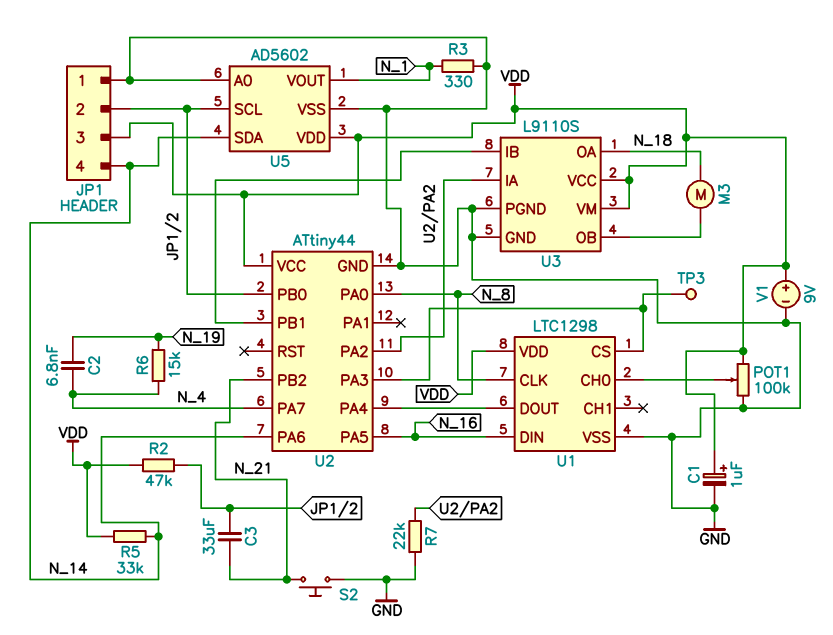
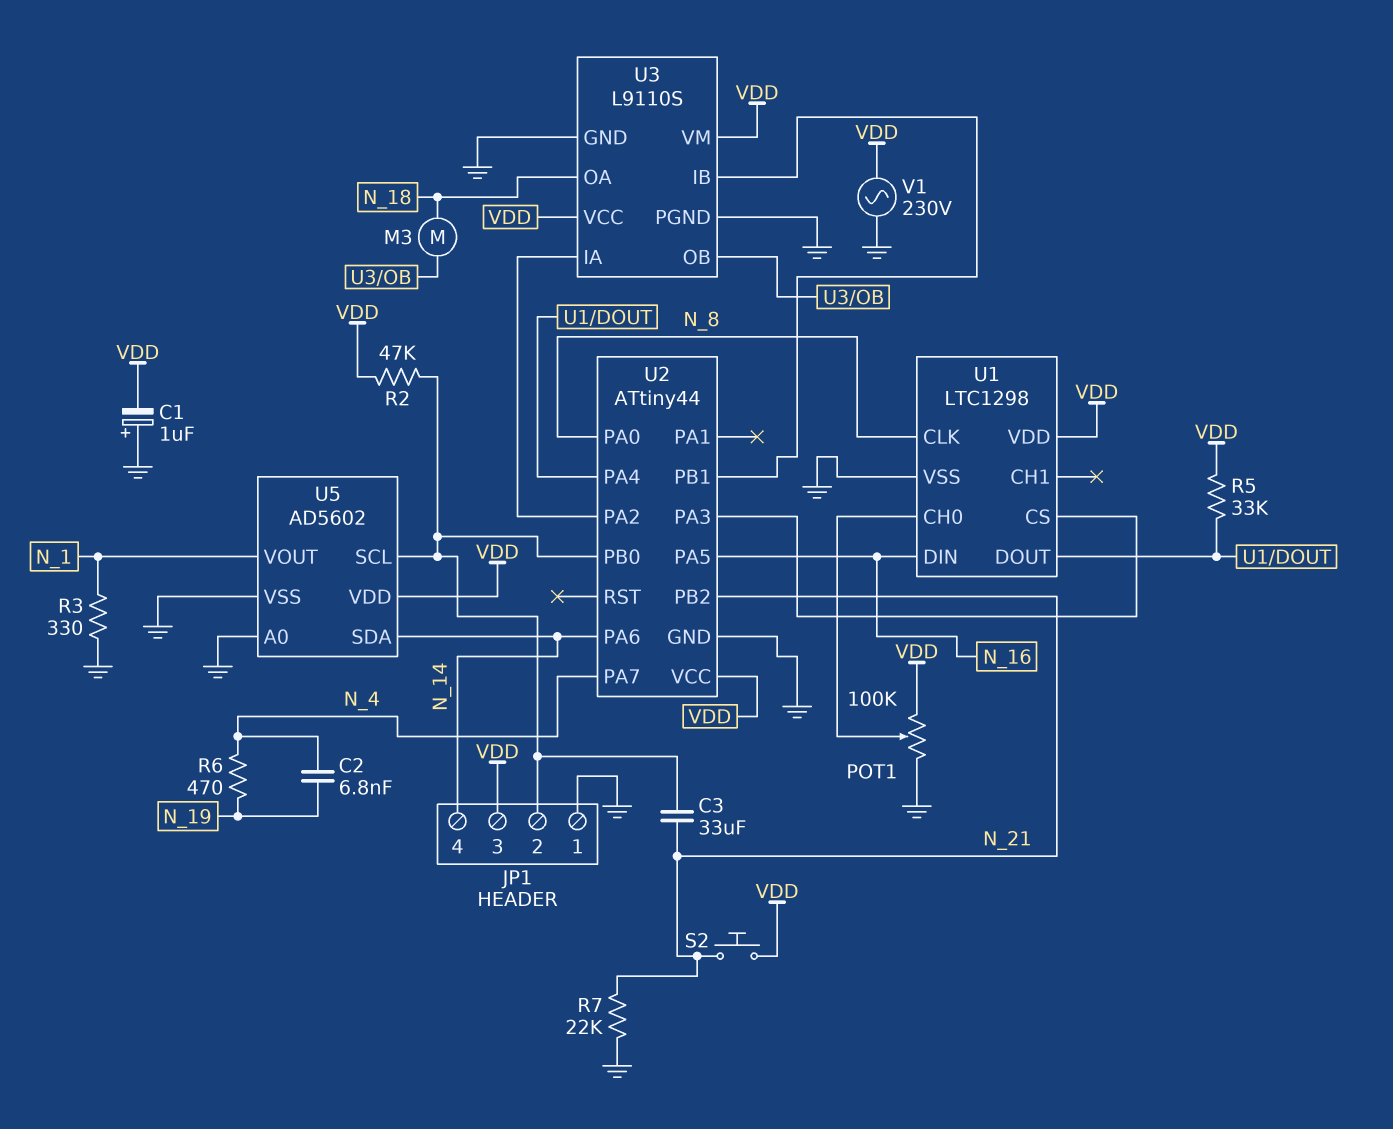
C1: 1uF (plus VDD, minus GND) -> 1uF (plus GND, minus VDD)
R5: 33k (N_14, VDD) -> 33k (U1/DOUT, VDD)
R6: 15k (N_4, N_19) -> 470 (N_4, N_19)
R7: 22k (GND, U2/PA2) -> 22k (GND, N_21)
S2: button (GND, N_21) -> button (N_21, VDD)
TP3: test point (U1/CS) -> none
V1: 9V (plus VDD, minus GND) -> AC 230V (GND, VDD)

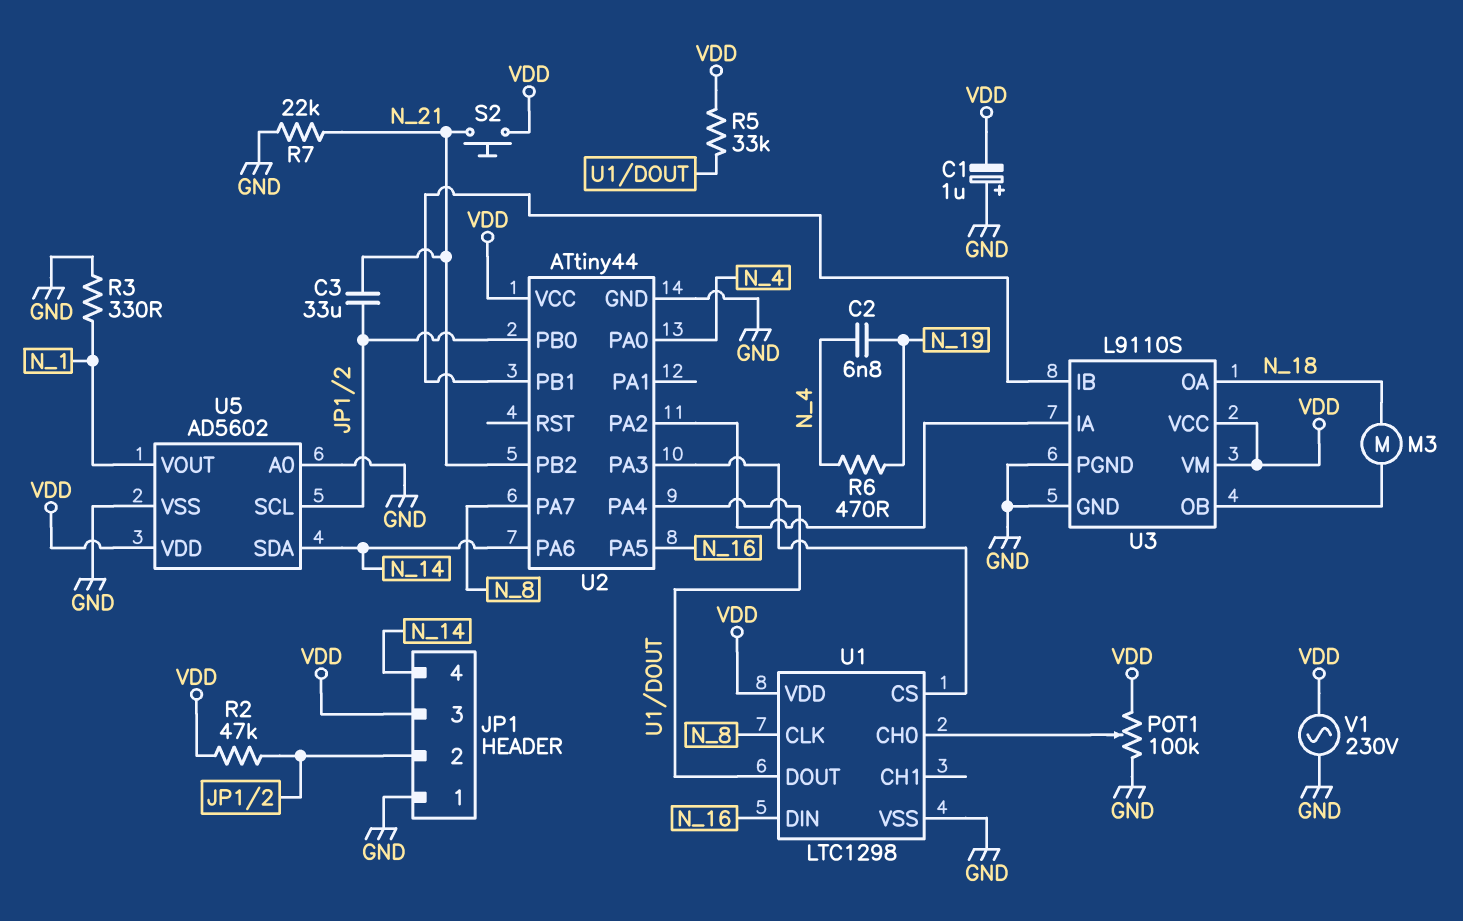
U2 pin PA0: N_8 -> N_4
U2 pin PA7: N_4 -> N_8

